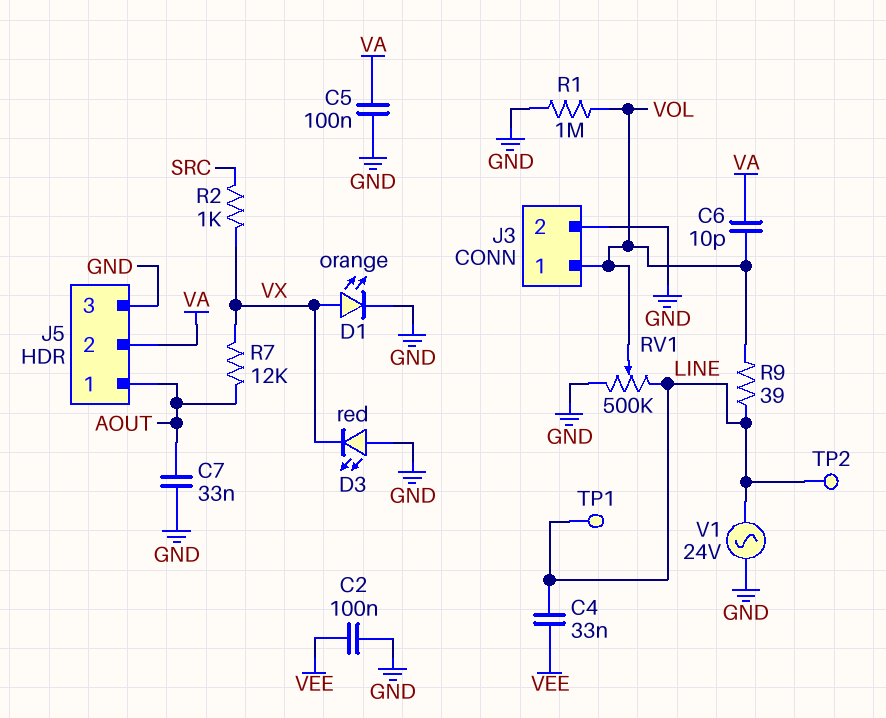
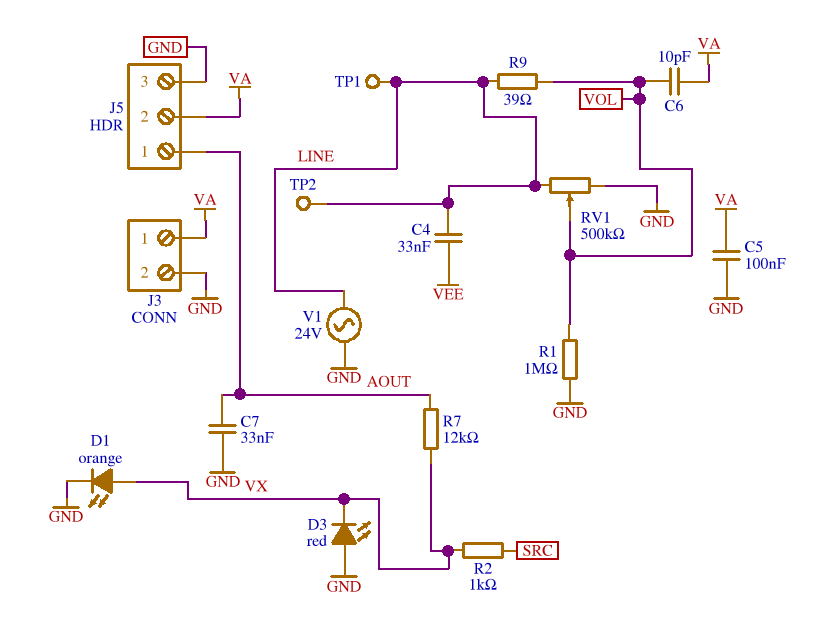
C2: 100nF (GND, VEE) -> none
J3 pin 1: VOL -> VA

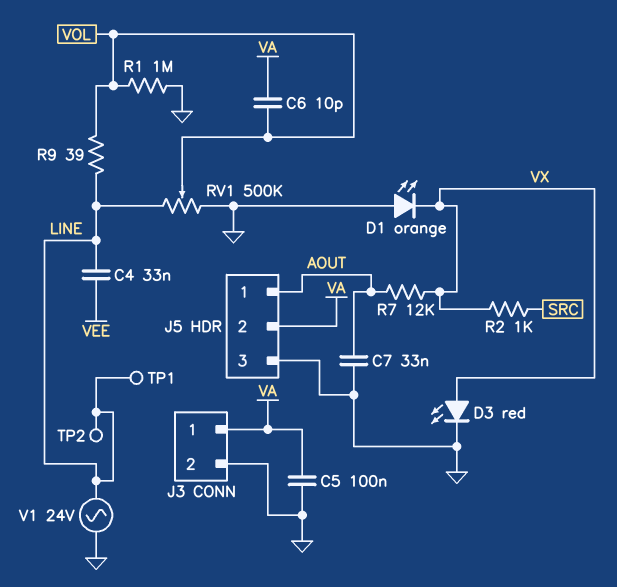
D1: LED orange (A VX, K GND) -> LED orange (A GND, K VX)
D3: LED red (A GND, K VX) -> LED red (A VX, K GND)

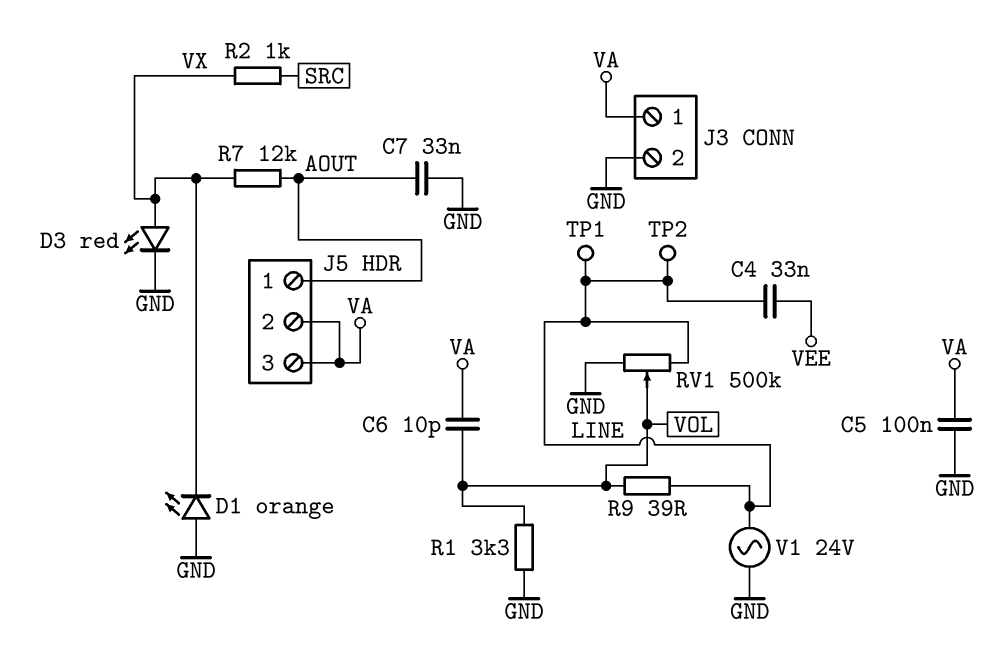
J5 pin 3: GND -> VA
R1: 1M (GND, VOL) -> 3.3k (GND, VOL)

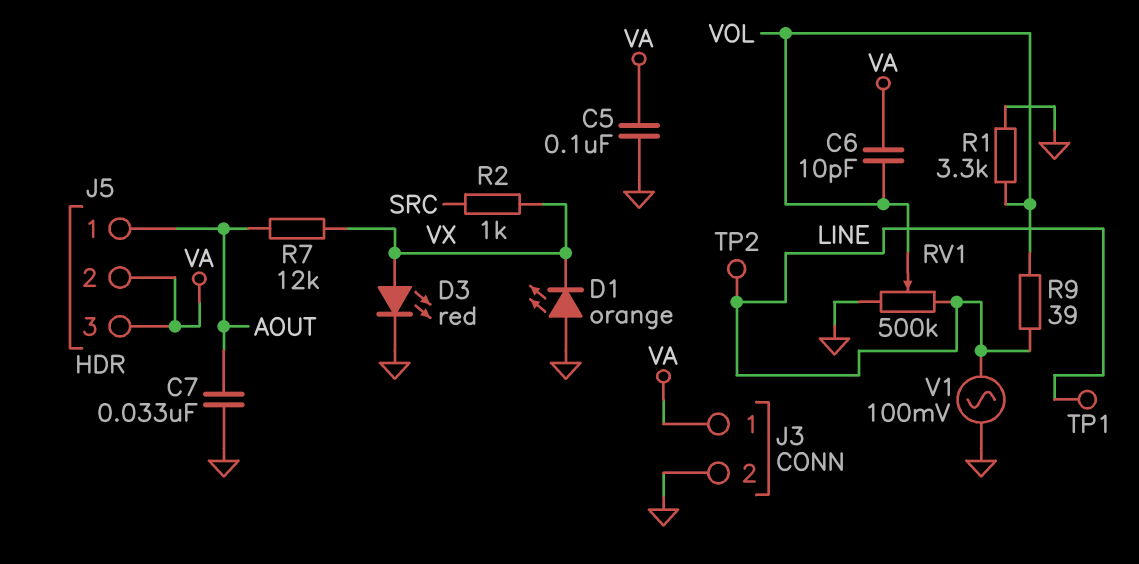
C4: 33nF (LINE, VEE) -> none
V1: AC 24V (GND, LINE) -> AC 100mV (GND, LINE)

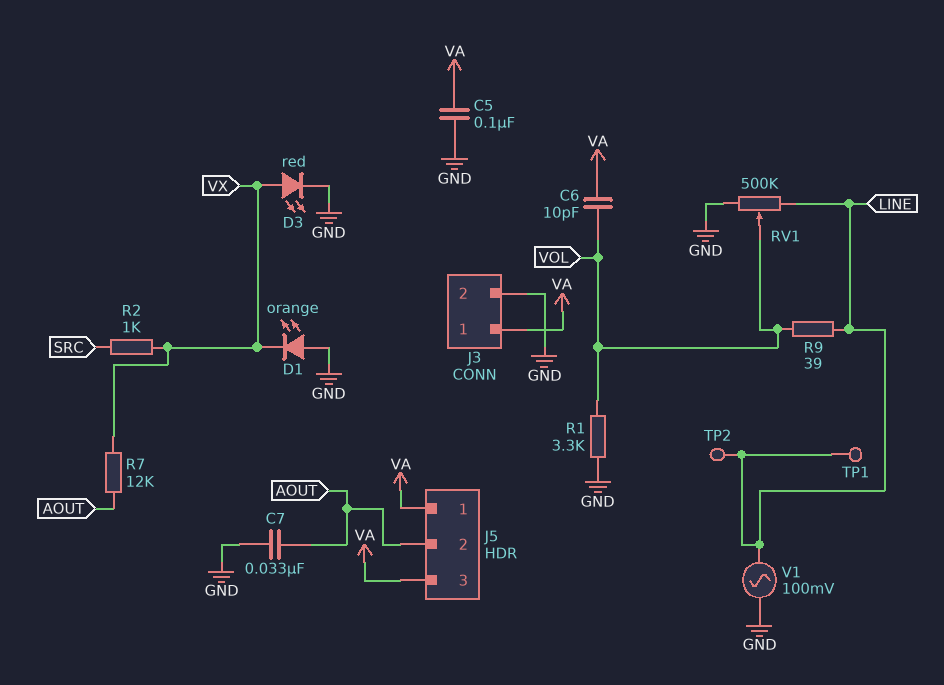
J5 pin 1: AOUT -> VA
J5 pin 2: VA -> AOUT

